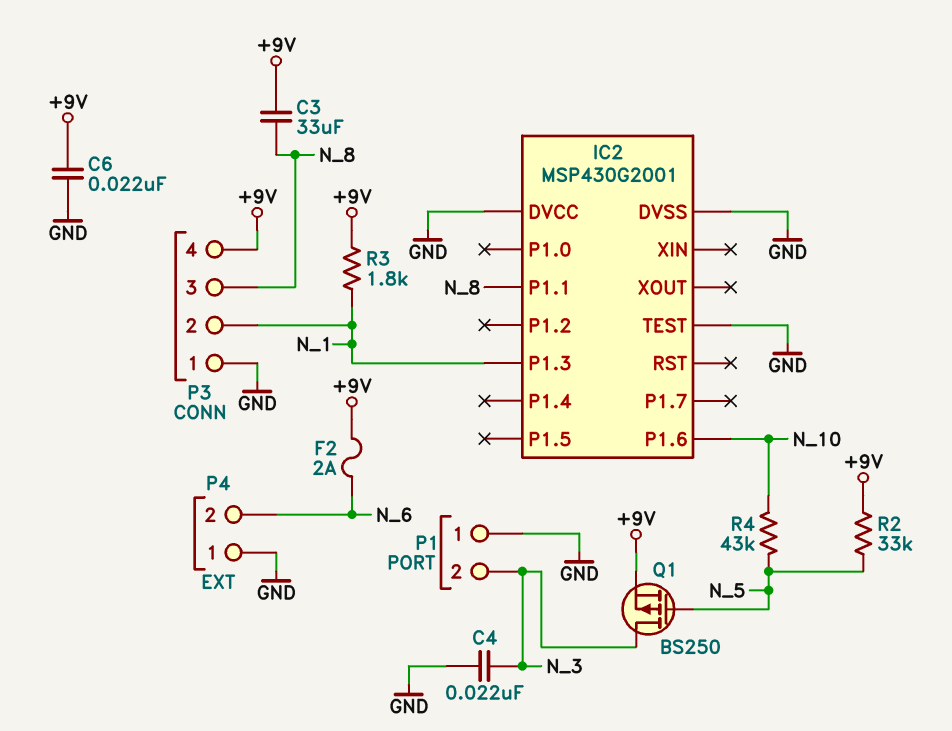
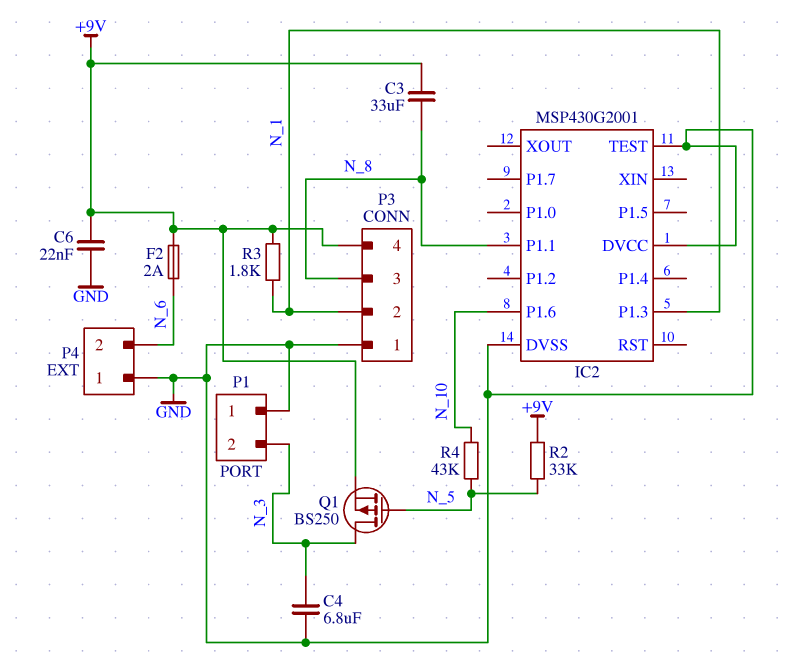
C4: 22nF (GND, N_3) -> 6.8uF (GND, N_3)

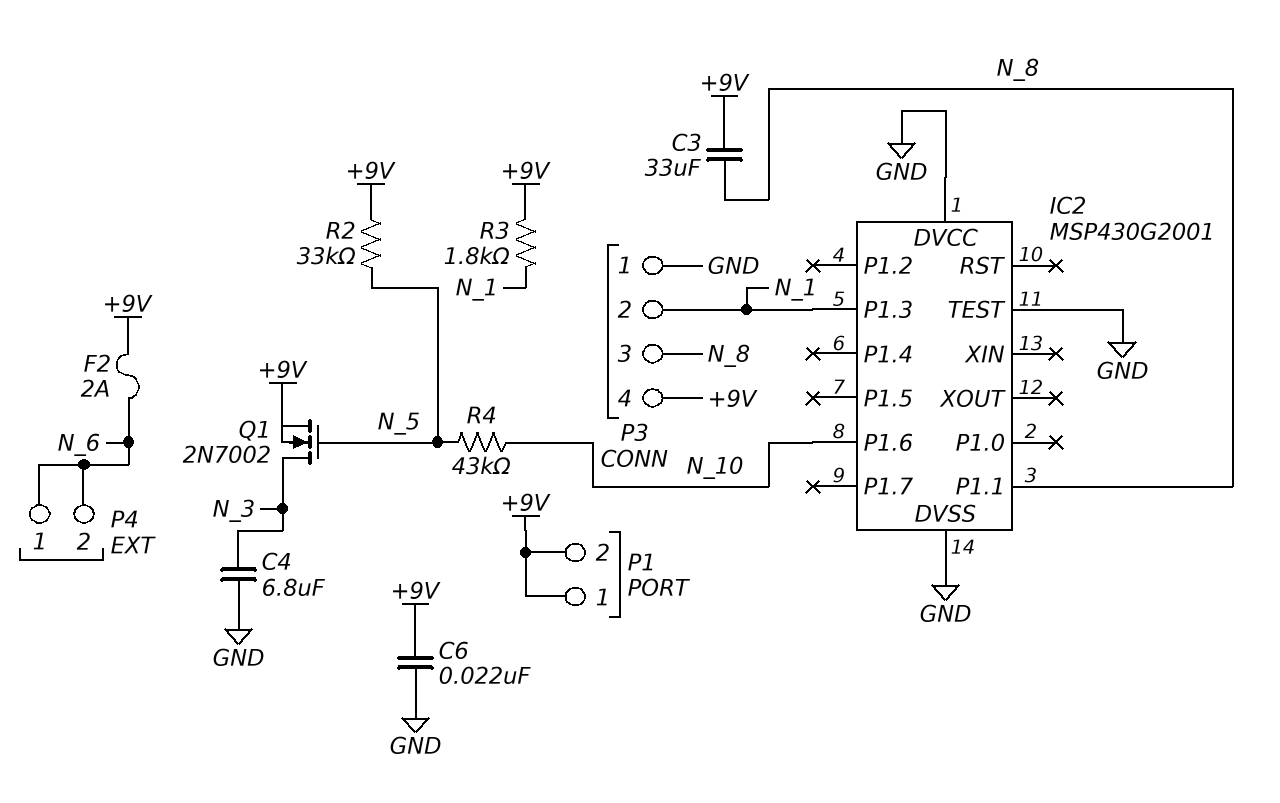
P1 pin 1: GND -> +9V
P1 pin 2: N_3 -> +9V
P4 pin 1: GND -> N_6
Q1: PMOS BS250 (G N_5, D N_3, S +9V) -> NMOS 2N7002 (G N_5, D N_3, S +9V)

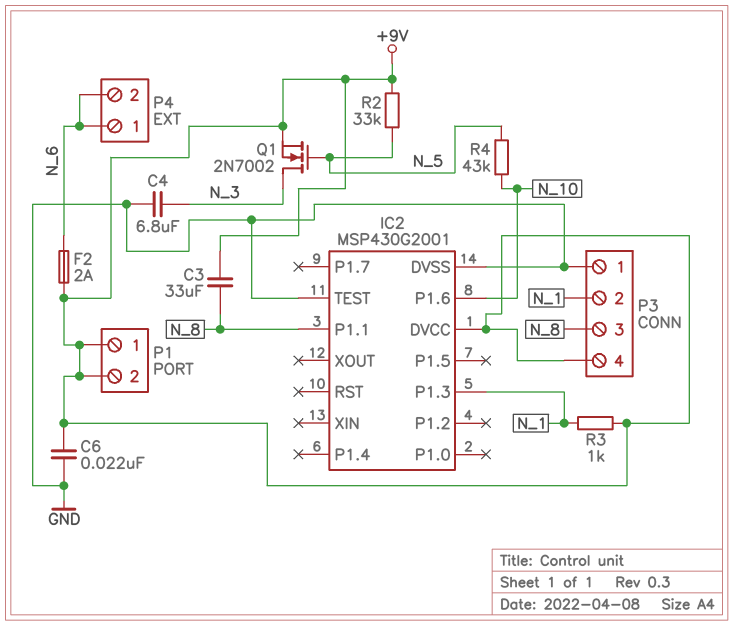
IC2 pin DVCC: GND -> +9V
R3: 1.8k (+9V, N_1) -> 1k (+9V, N_1)

